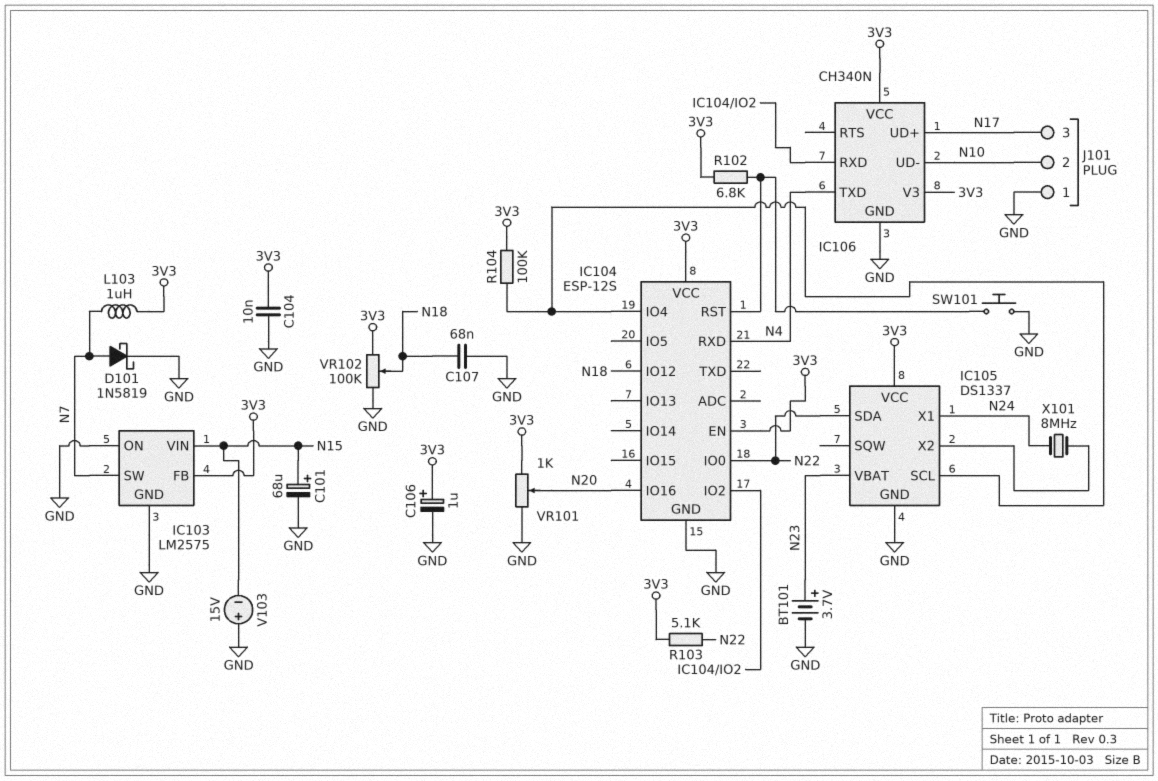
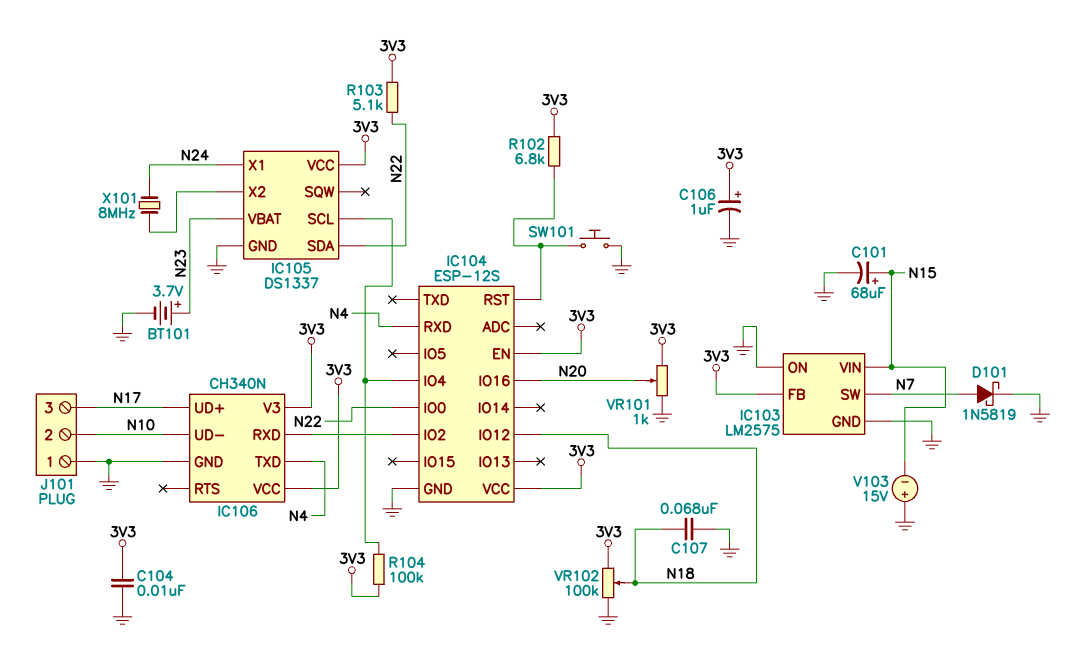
L103: 1uH (3V3, N7) -> none

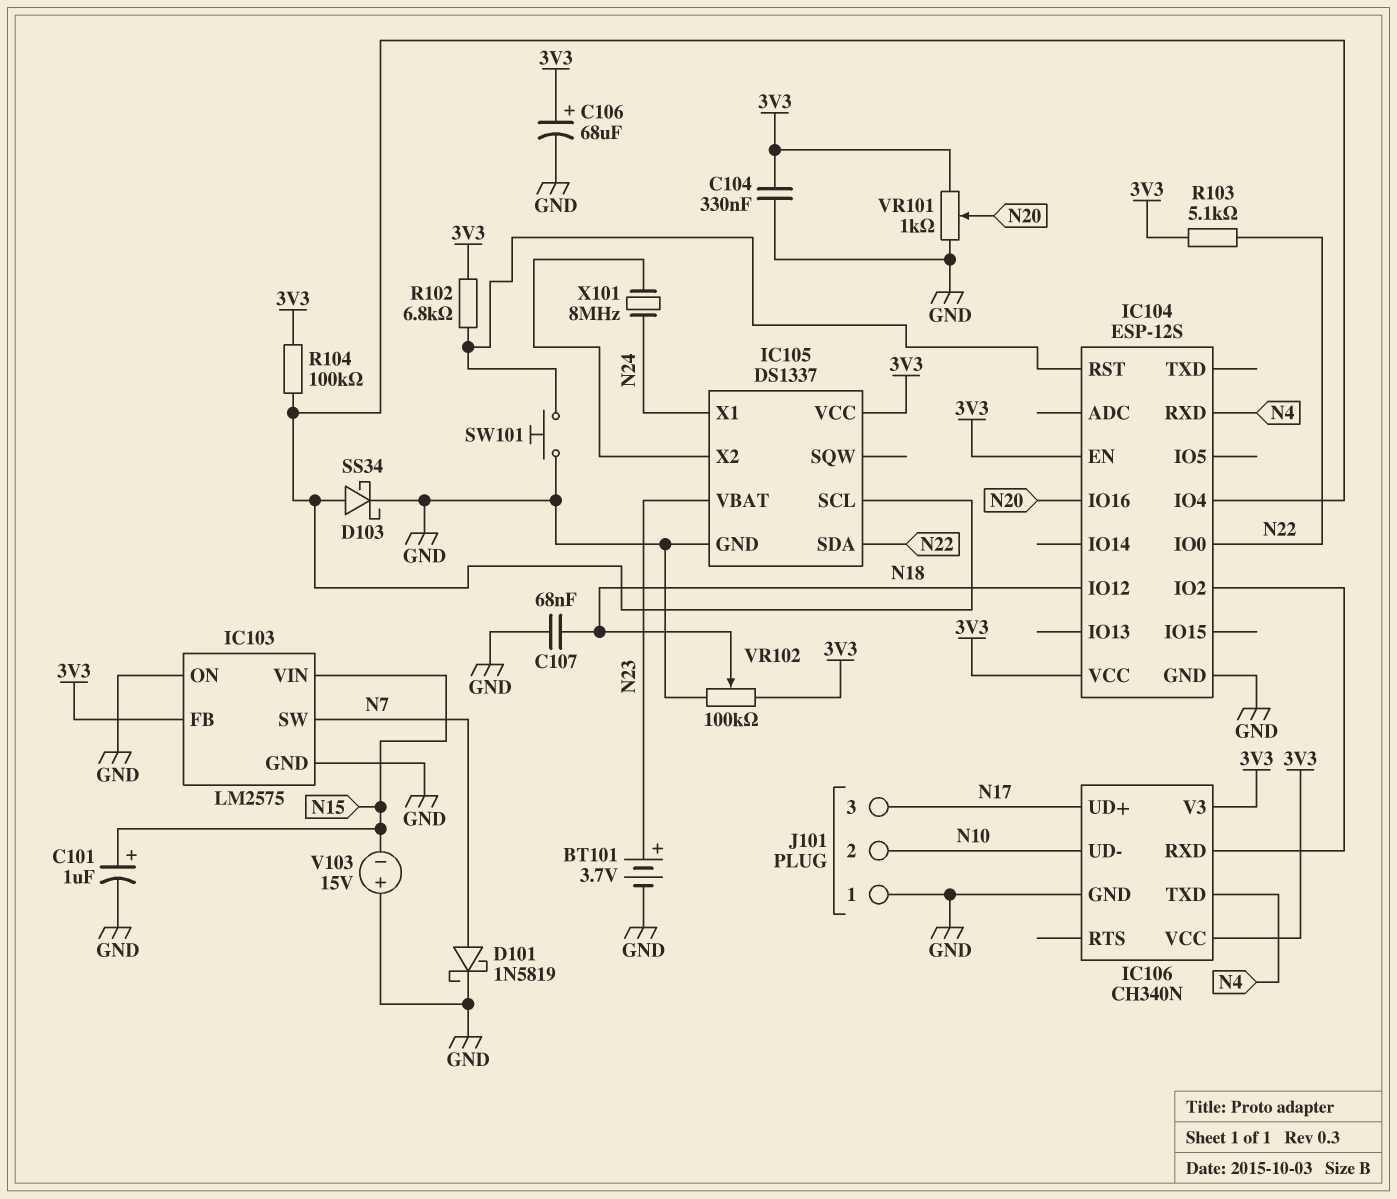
C101: 68uF (plus N15, minus GND) -> 1uF (plus N15, minus GND)
C104: 10nF (3V3, GND) -> 330nF (3V3, GND)
C106: 1uF (plus 3V3, minus GND) -> 68uF (plus 3V3, minus GND)
D103: none -> schottky SS34 (A IC104/IO4, K GND)

